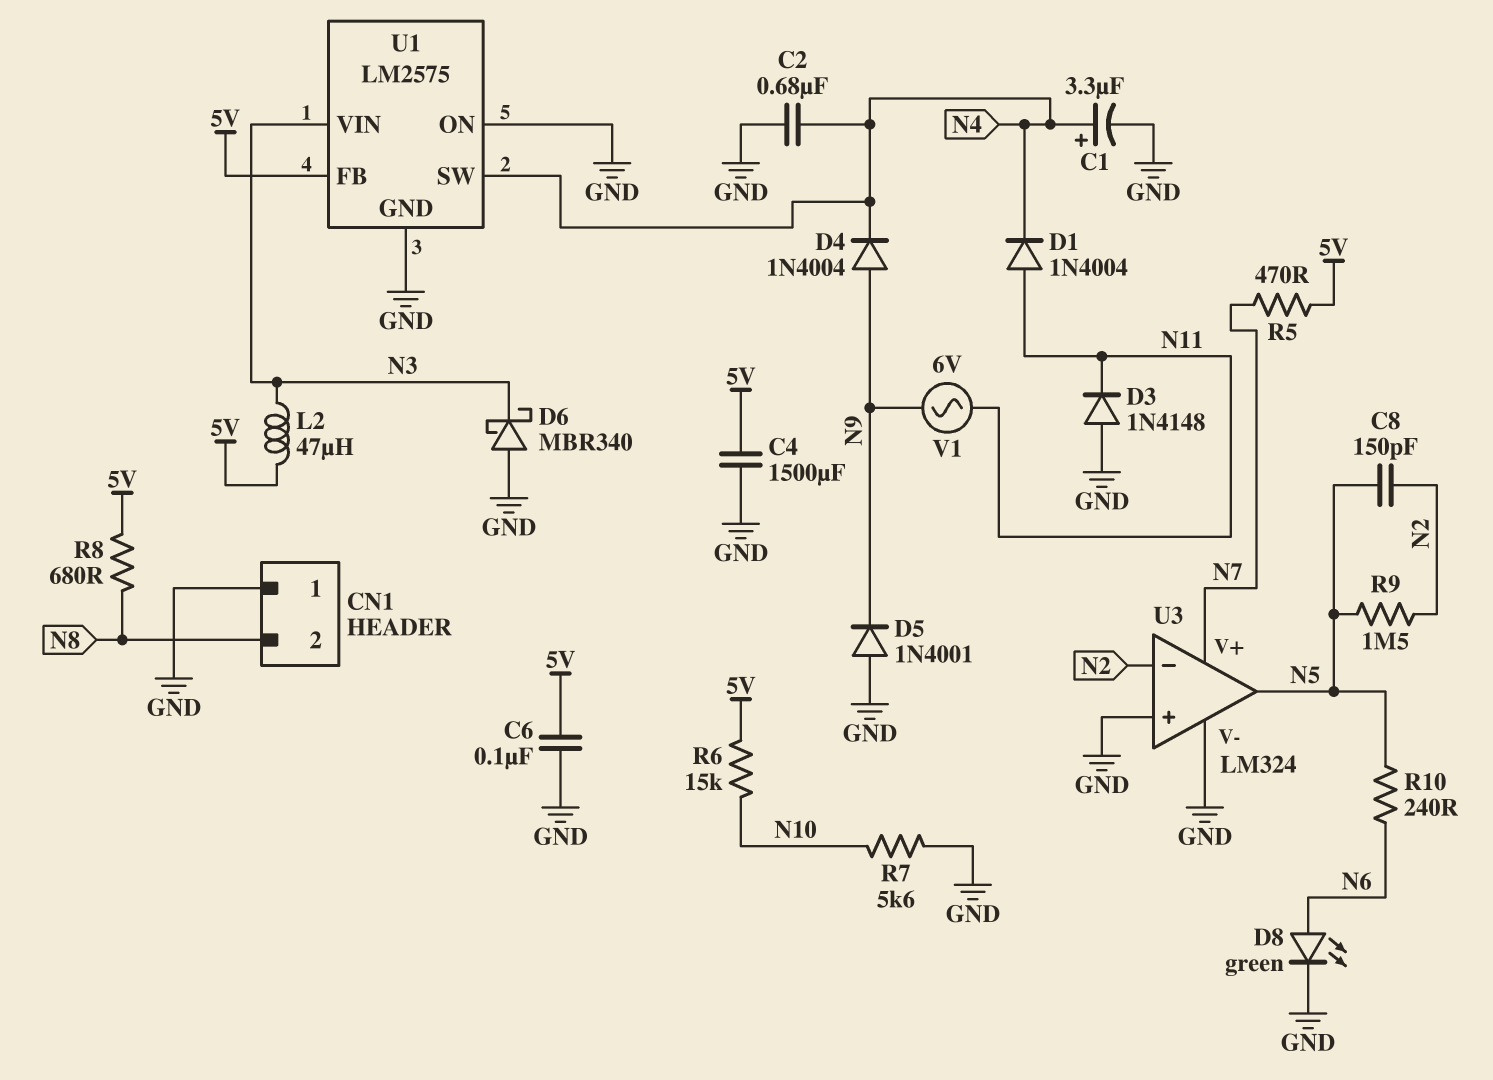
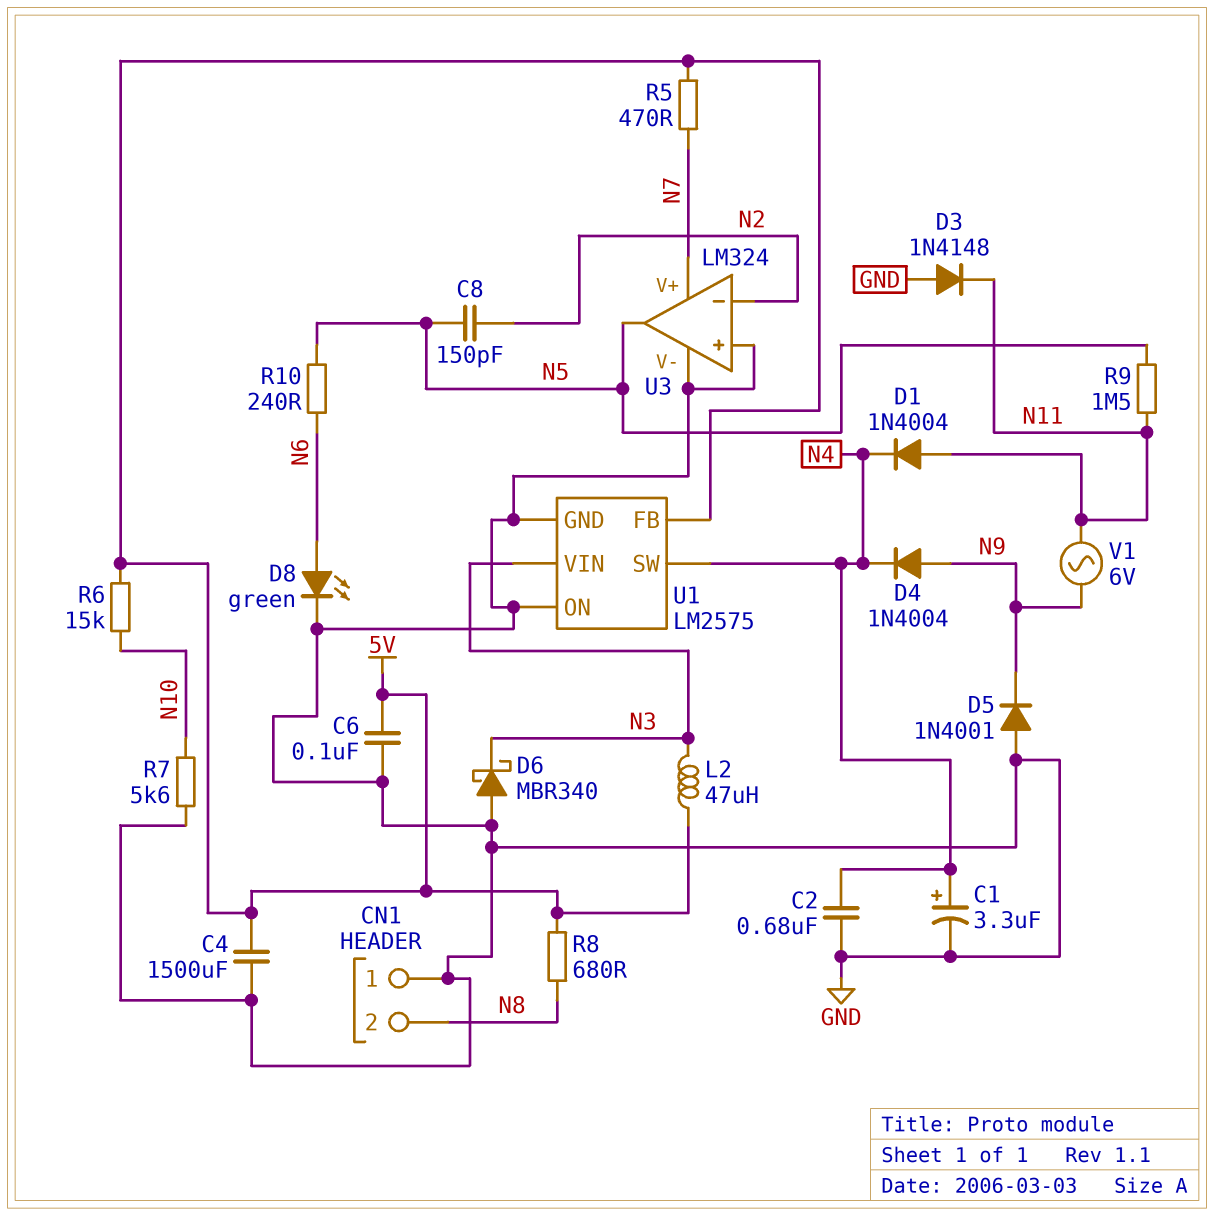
R9: 1.5M (N2, N5) -> 1.5M (N5, N11)

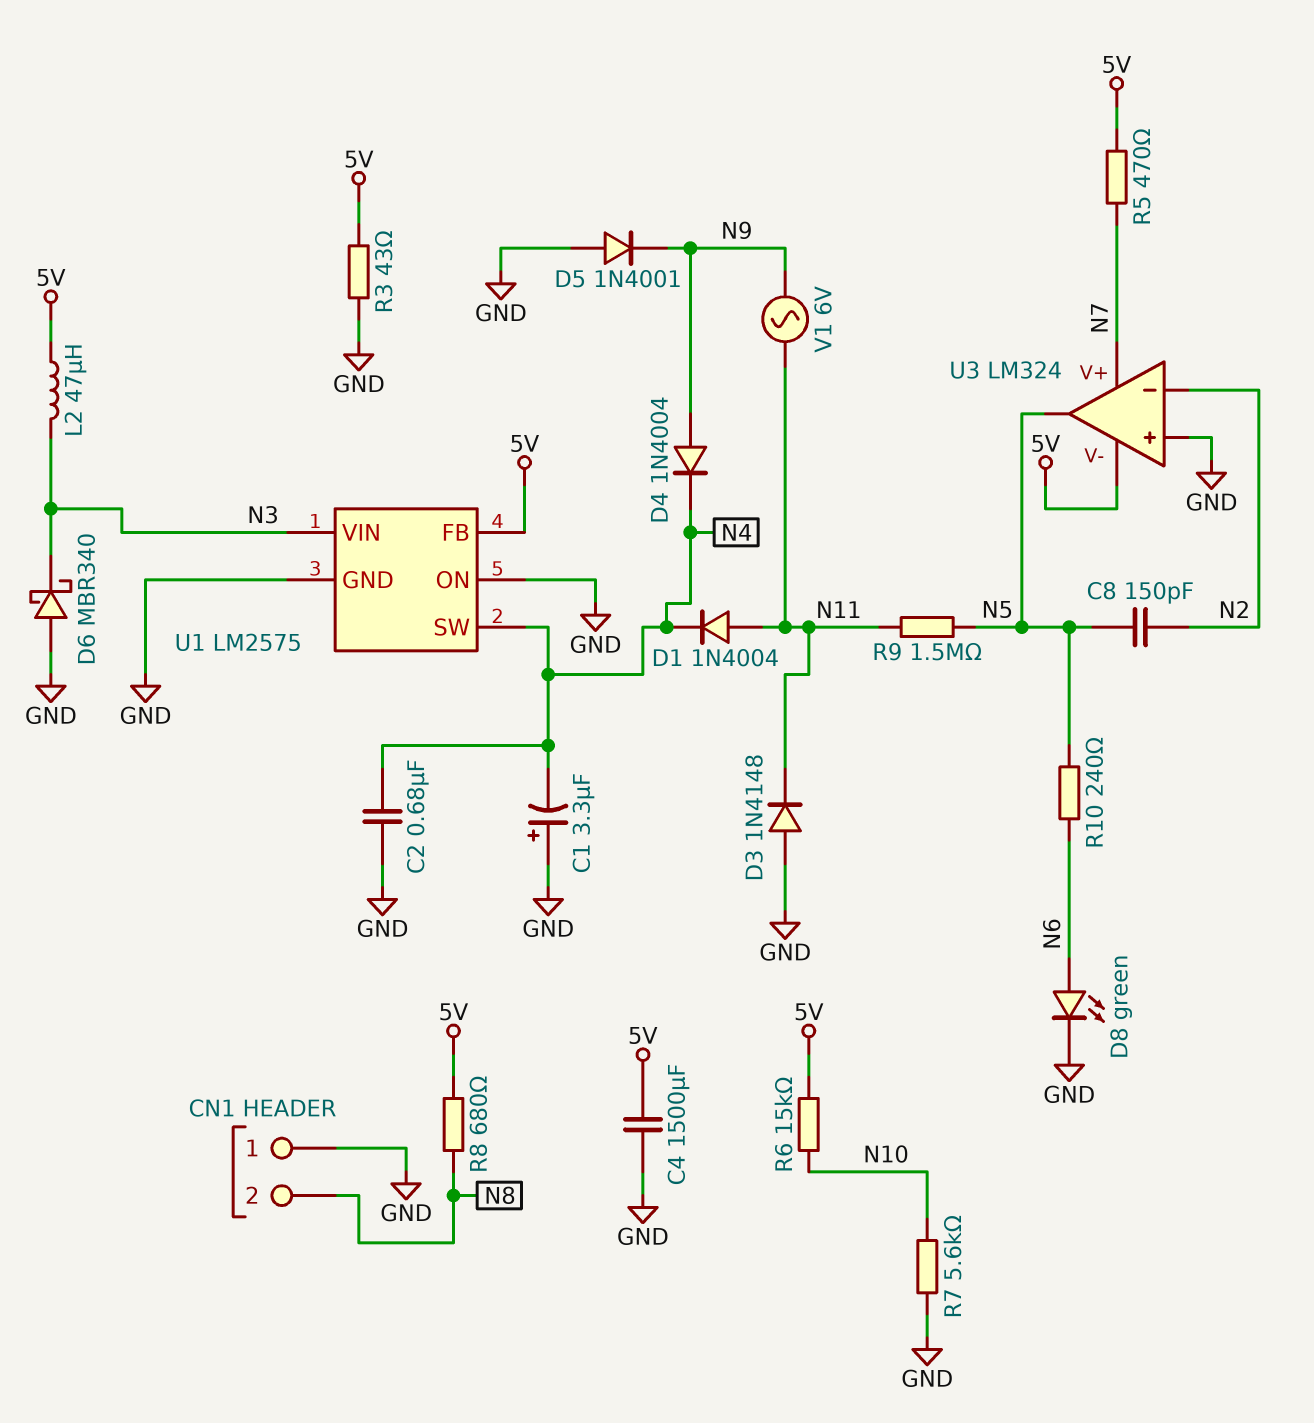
C1: 3.3uF (plus N4, minus GND) -> 3.3uF (plus GND, minus N4)
C6: 100nF (5V, GND) -> none
R3: none -> 43 (5V, GND)
U3 pin V-: GND -> 5V

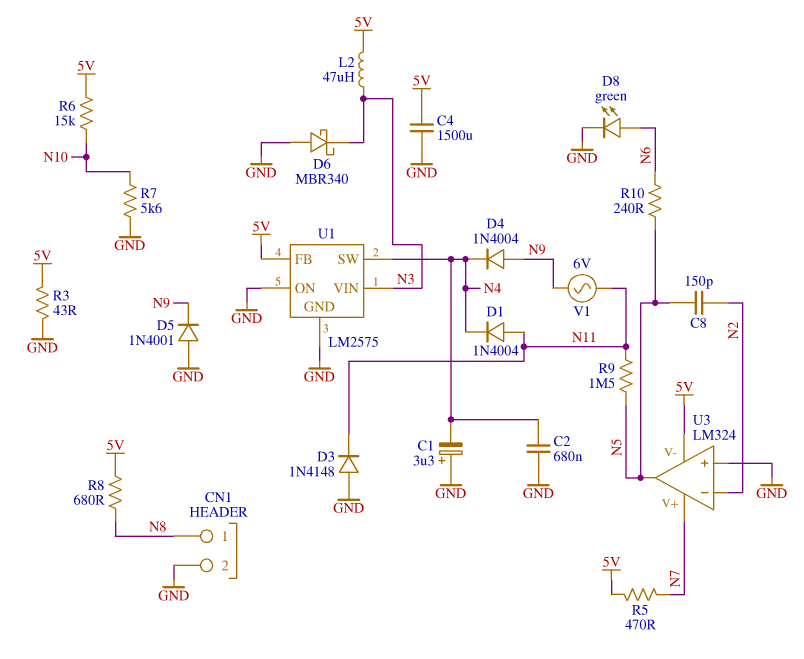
CN1 pin 1: GND -> N8
CN1 pin 2: N8 -> GND

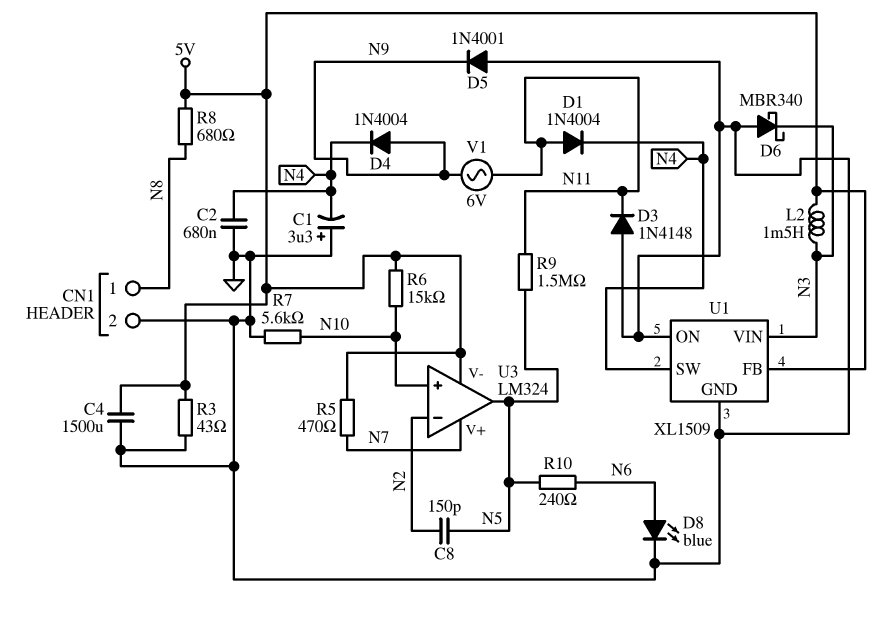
D8: LED green (A N6, K GND) -> LED blue (A N6, K GND)
L2: 47uH (5V, N3) -> 1.5mH (5V, N3)
U1: LM2575 -> XL1509
U3 pin in+: GND -> N10

